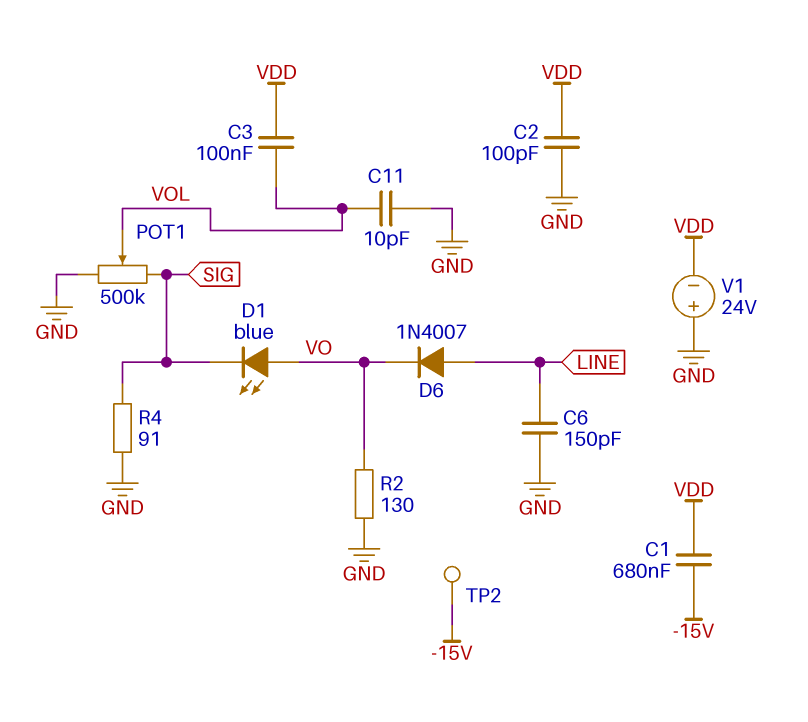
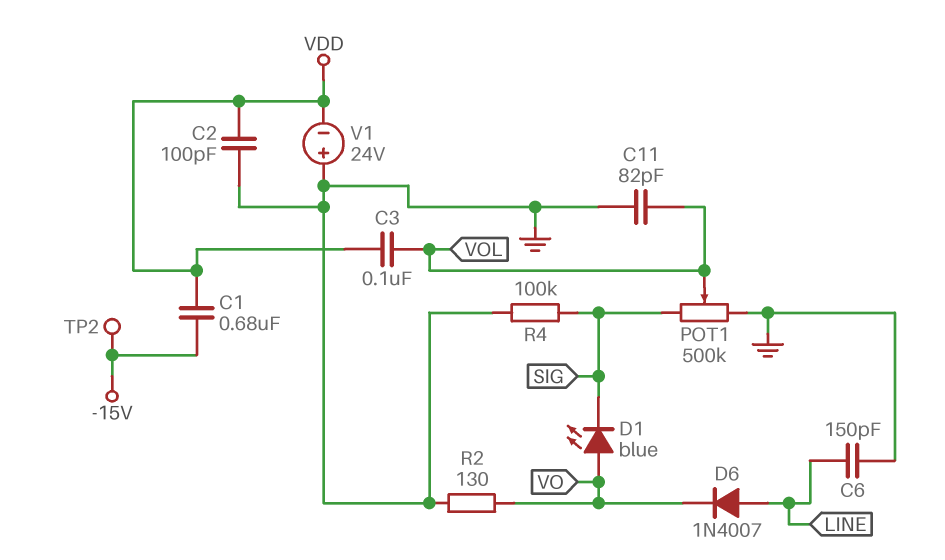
C11: 10pF (GND, VOL) -> 82pF (GND, VOL)
R4: 91 (GND, SIG) -> 100k (GND, SIG)

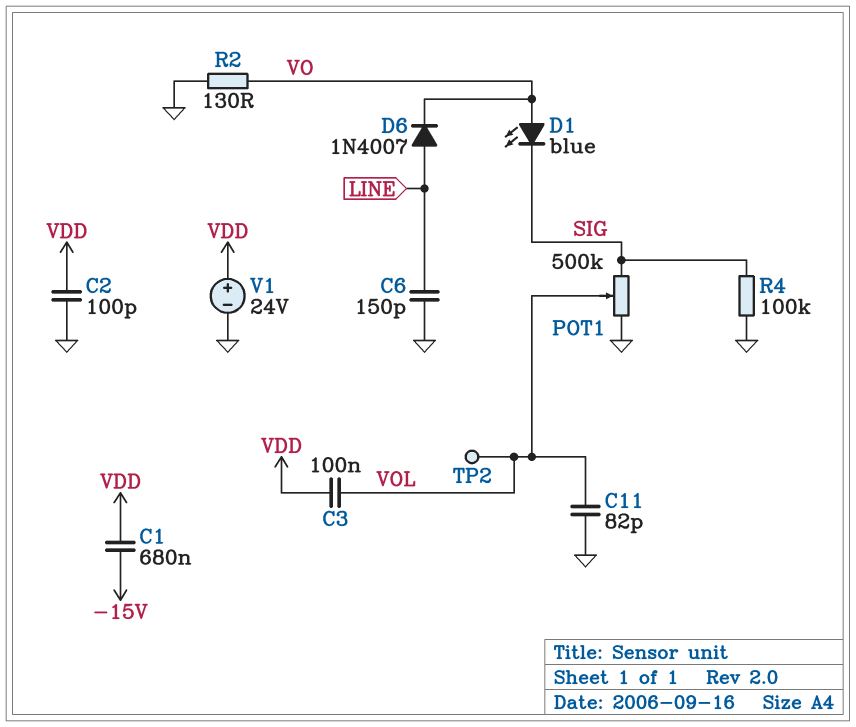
TP2: test point (-15V) -> test point (VOL)
V1: 24V (plus GND, minus VDD) -> 24V (plus VDD, minus GND)

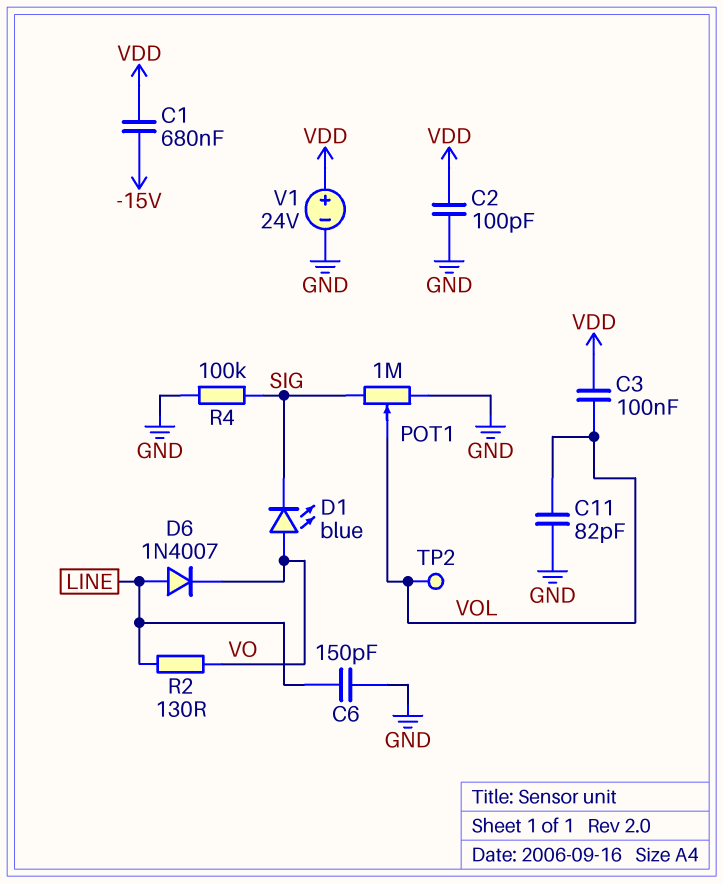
POT1: 500k (GND, SIG, wiper VOL) -> 1M (GND, SIG, wiper VOL)
R2: 130 (GND, VO) -> 130 (LINE, VO)

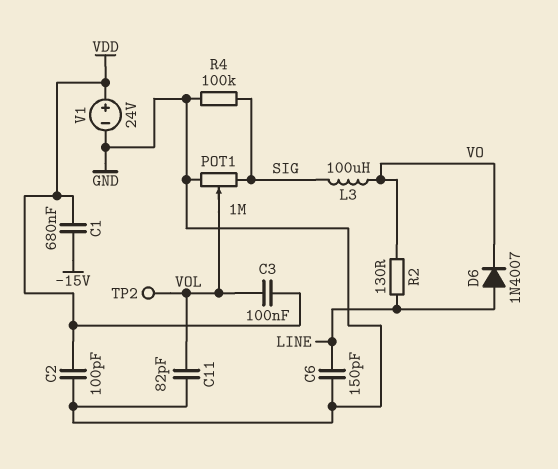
D1: LED blue (A VO, K SIG) -> none
L3: none -> 100uH (SIG, VO)

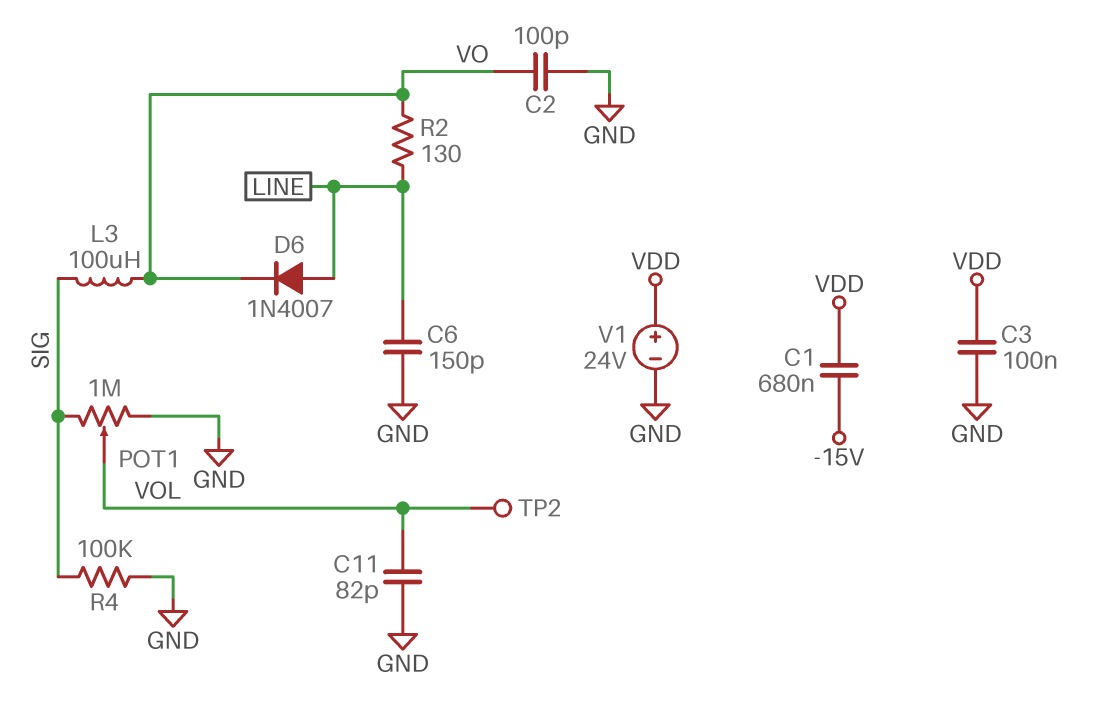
C2: 100pF (GND, VDD) -> 100pF (GND, VO)
C3: 100nF (VDD, VOL) -> 100nF (GND, VDD)

